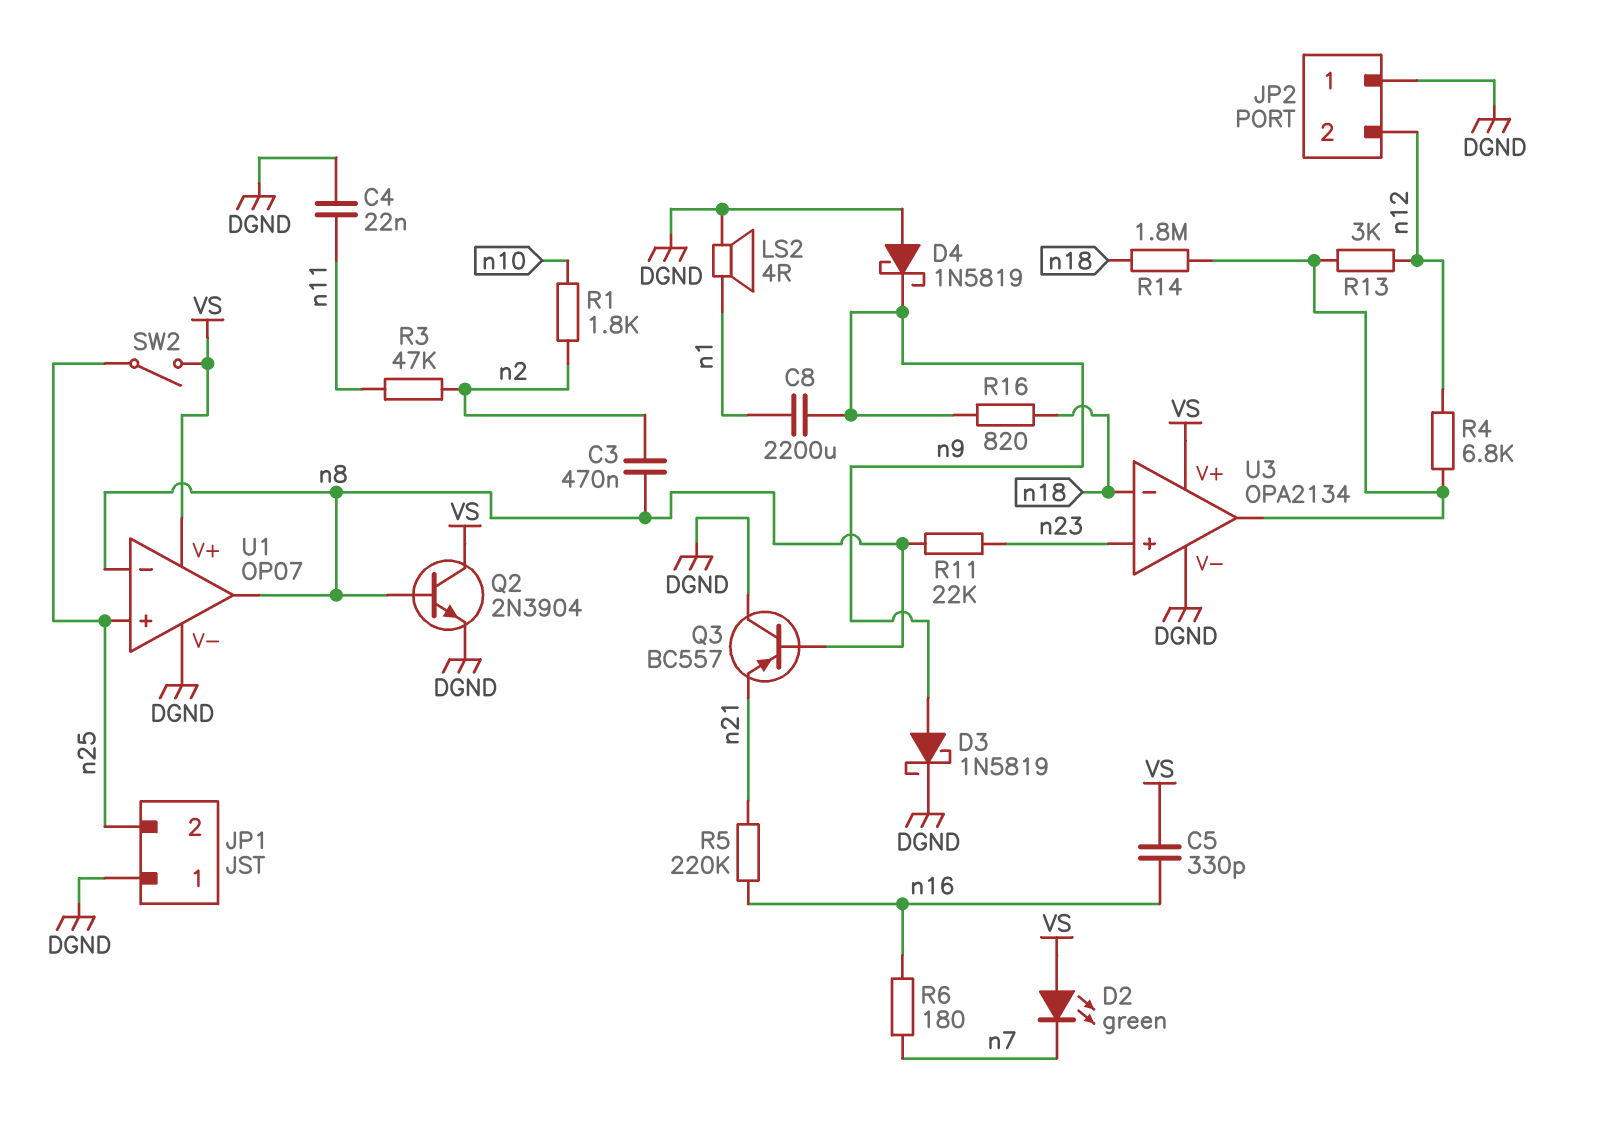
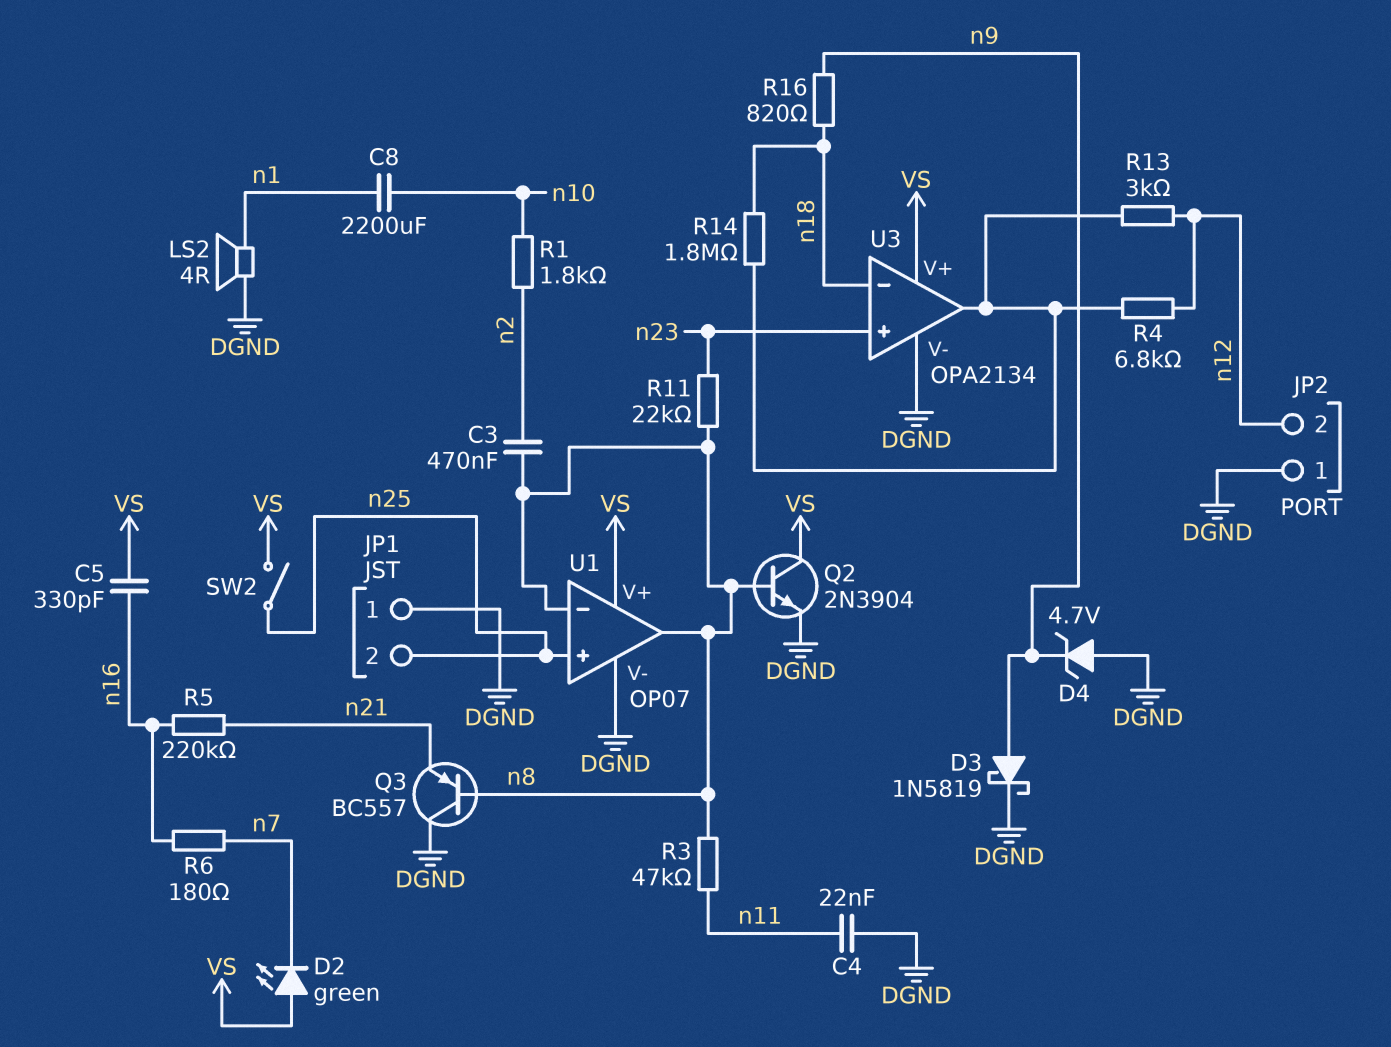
C8: 2200uF (n1, n9) -> 2200uF (n1, n10)
D4: schottky 1N5819 (A DGND, K n9) -> zener 4.7V (A DGND, K n9)
R3: 47k (n2, n11) -> 47k (n8, n11)

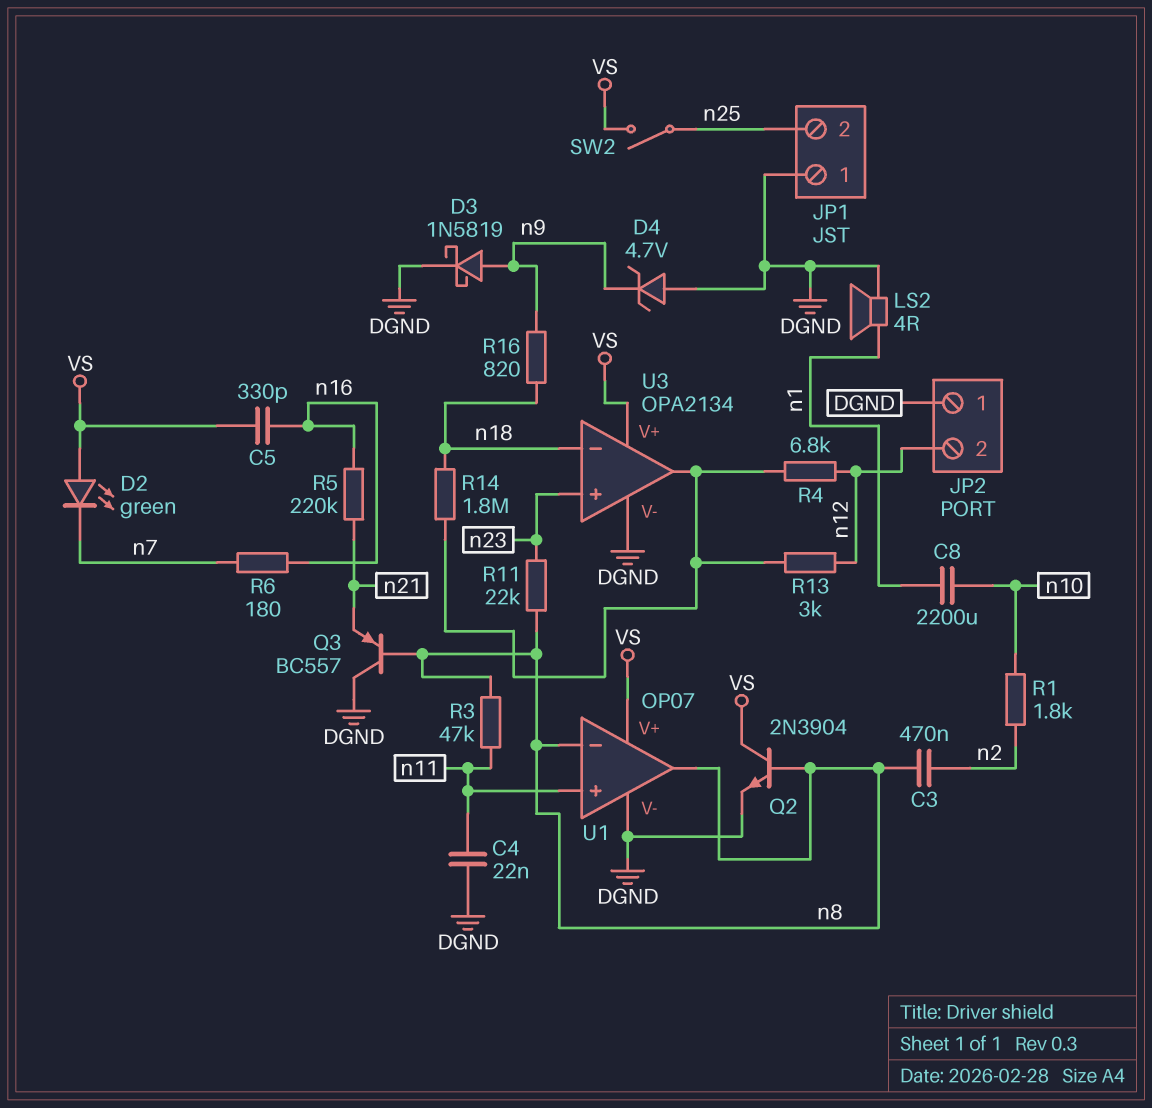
U1 pin in+: n25 -> n11

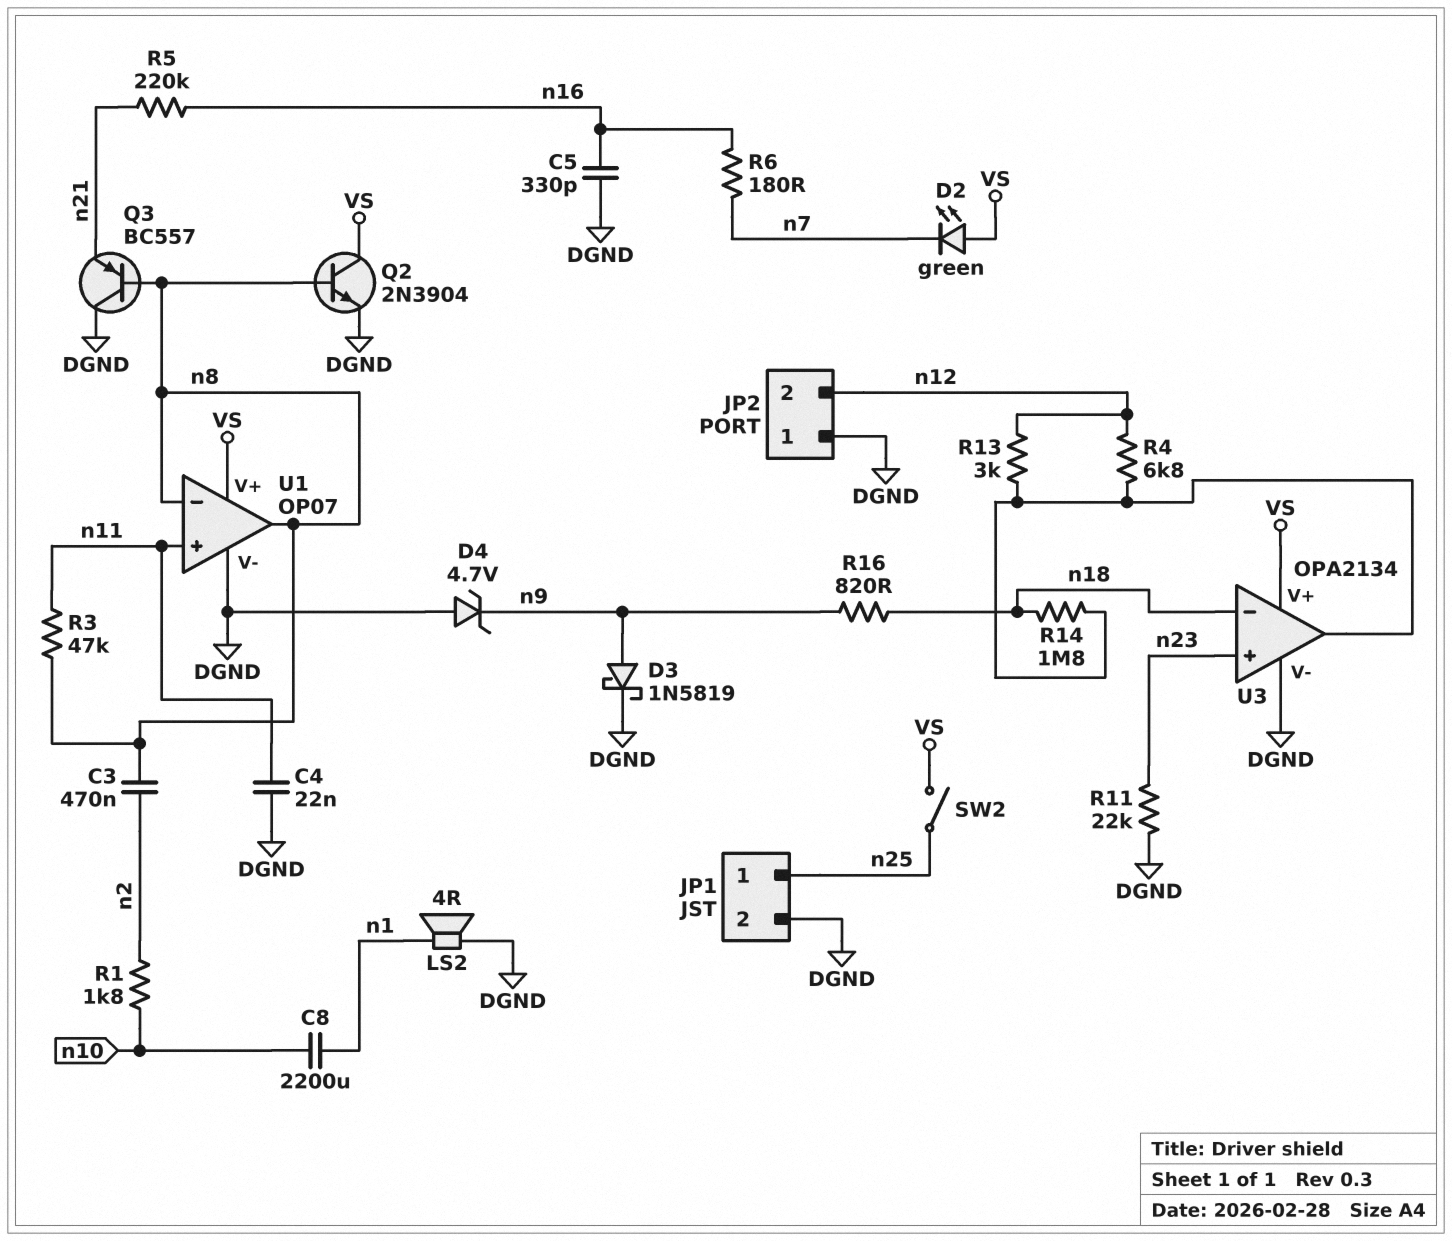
C5: 330pF (VS, n16) -> 330pF (DGND, n16)
JP1 pin 1: DGND -> n25
JP1 pin 2: n25 -> DGND
R11: 22k (n8, n23) -> 22k (DGND, n23)

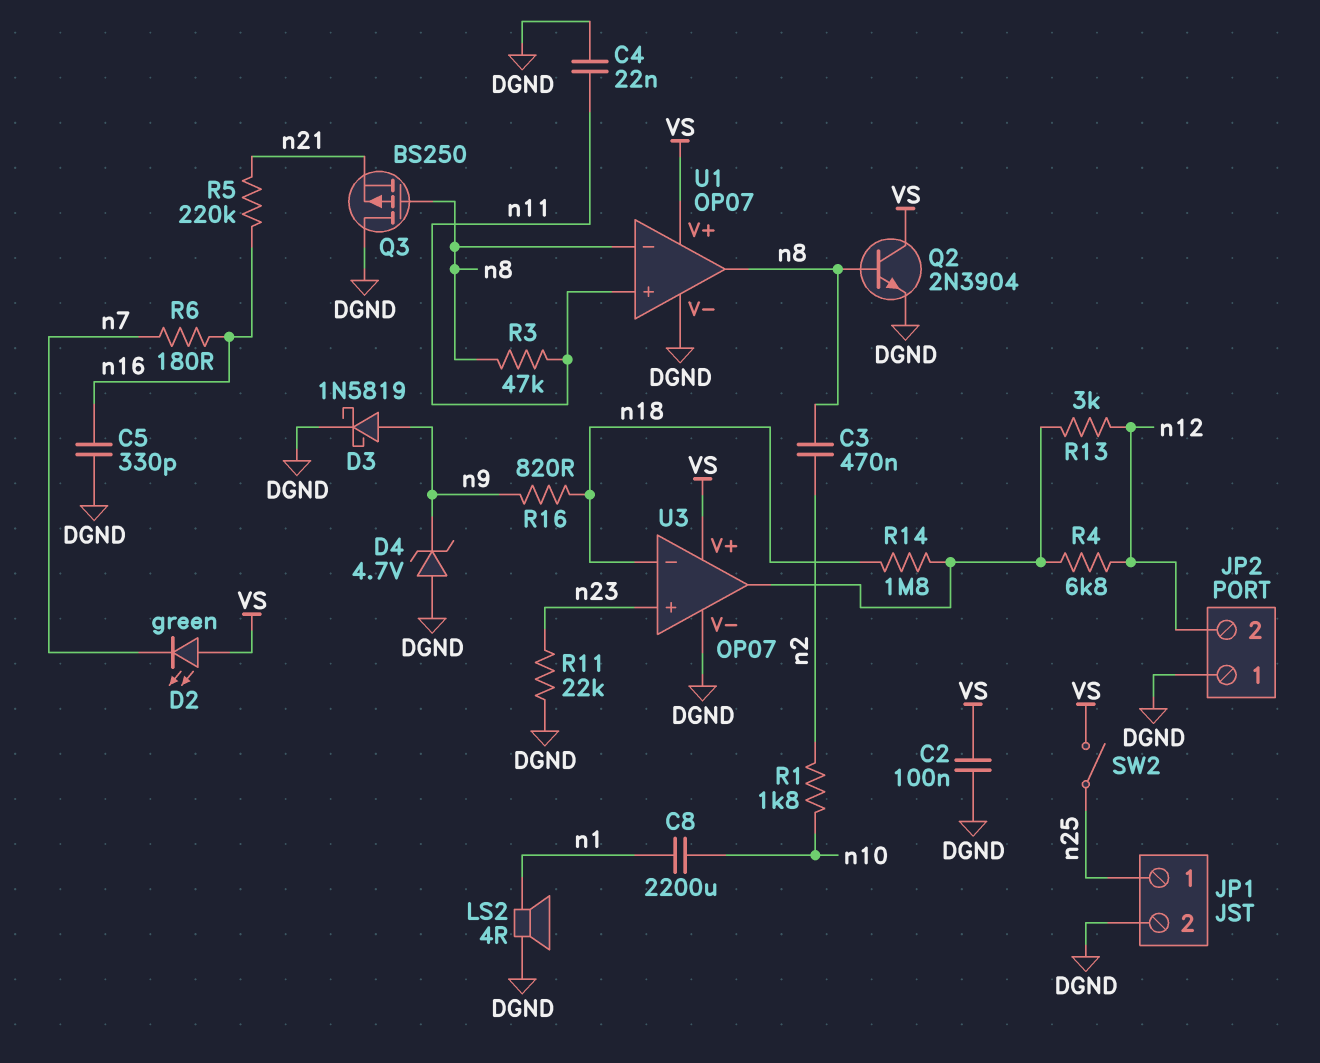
C2: none -> 100nF (DGND, VS)
Q3: PNP BC557 (B n8, C DGND, E n21) -> PMOS BS250 (G n8, D DGND, S n21)
U3: OPA2134 -> OP07

